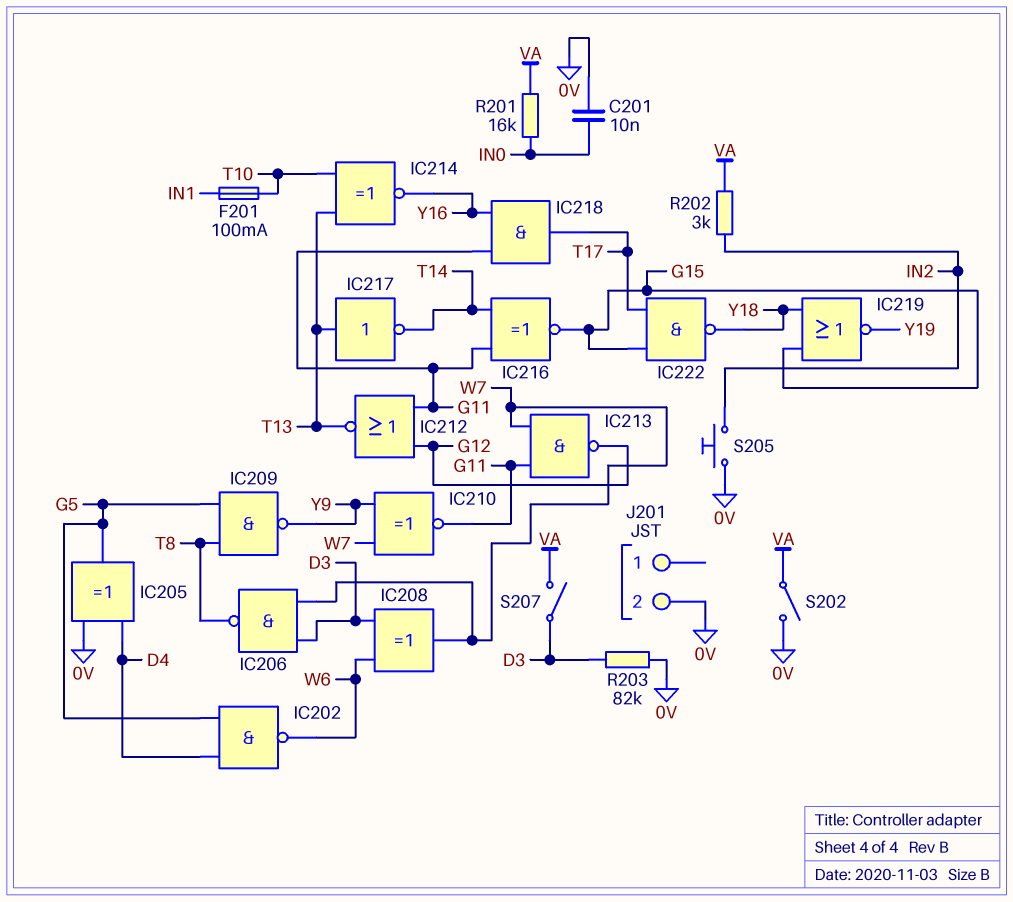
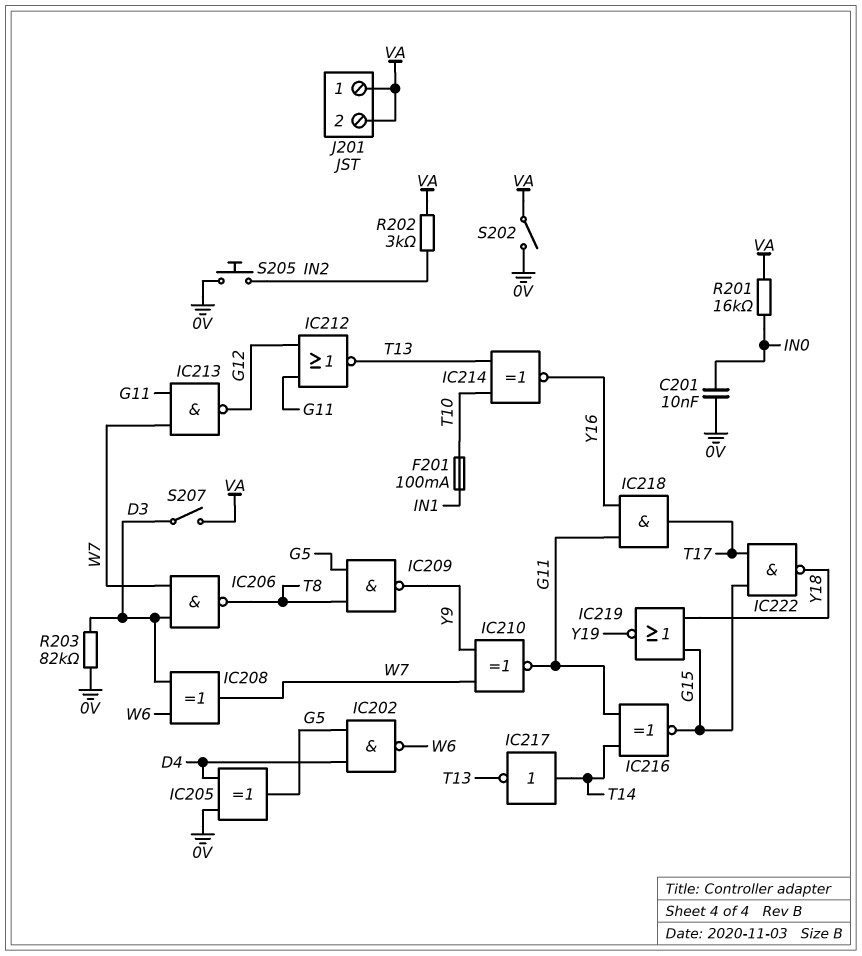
IC217: NOT (in T13, out T14) -> NOT (in T14, out T13)
J201 pin 1: none -> VA
J201 pin 2: 0V -> VA

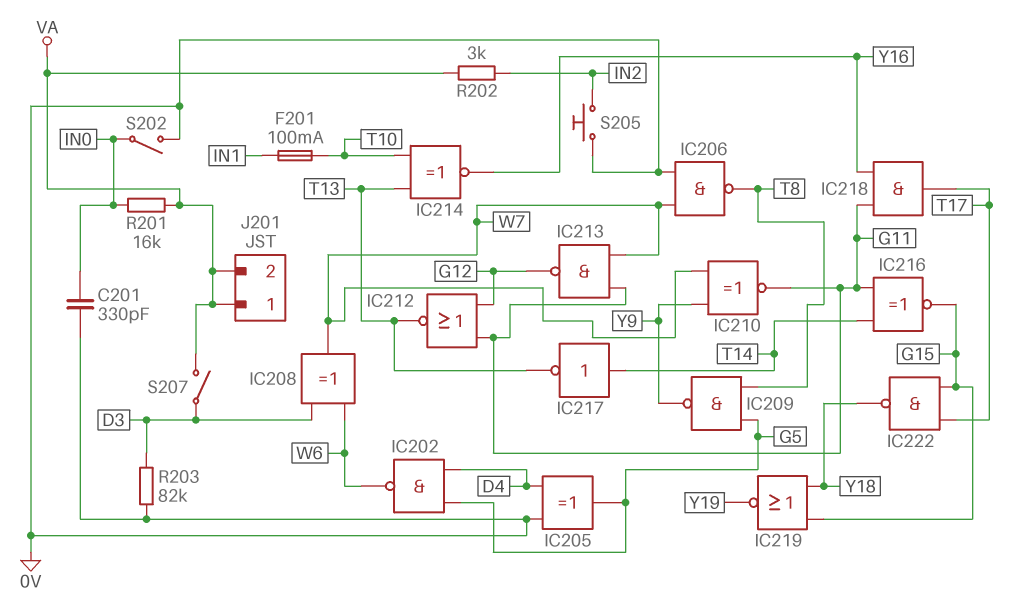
C201: 10nF (0V, IN0) -> 330pF (0V, IN0)
IC206: NAND (in D3, in W7, out T8) -> NAND (in 0V, in W7, out T8)
S202: switch (0V, VA) -> switch (0V, IN0)

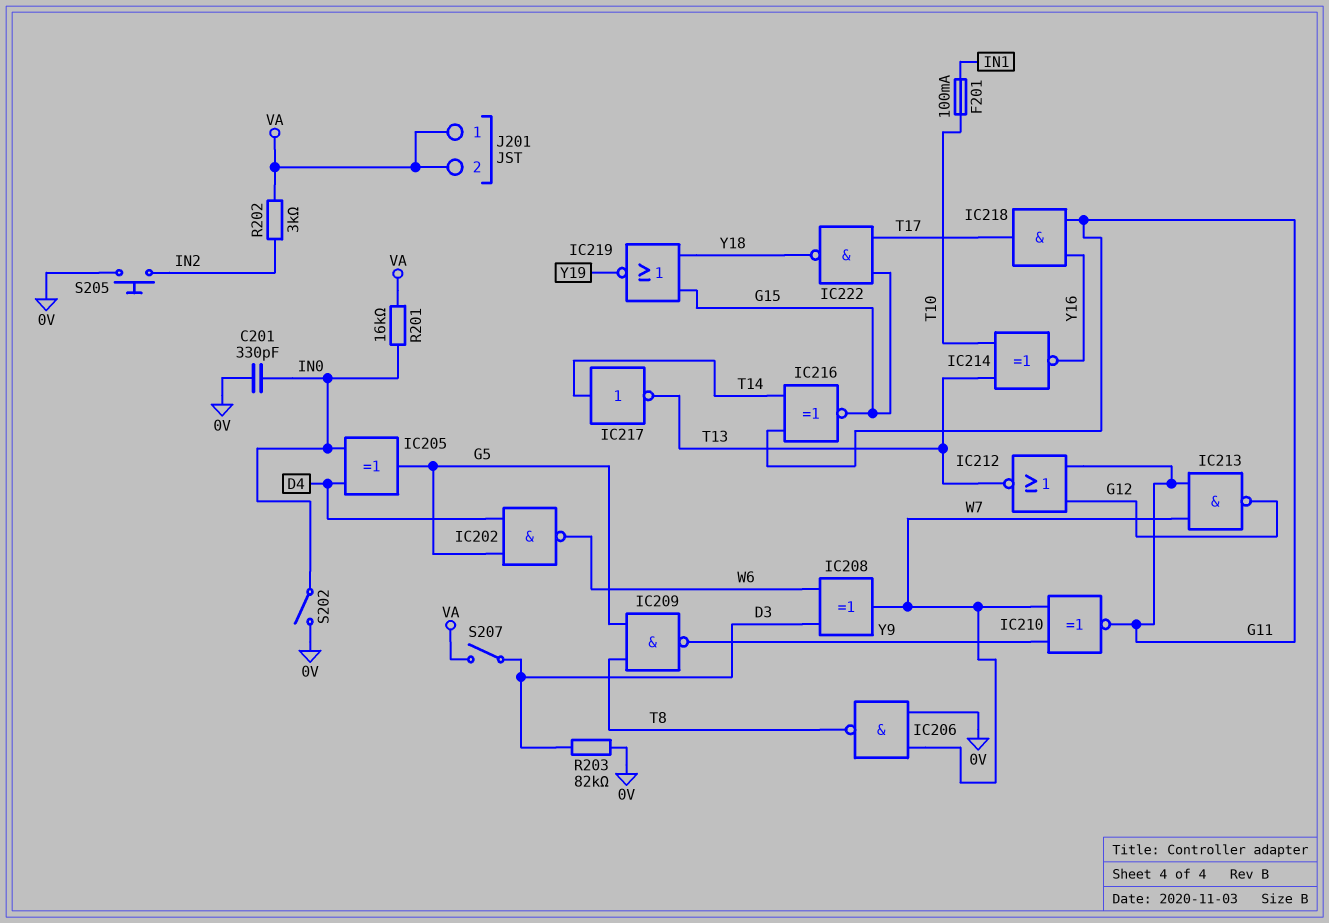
IC205: XOR (in 0V, in D4, out G5) -> XOR (in D4, in IN0, out G5)

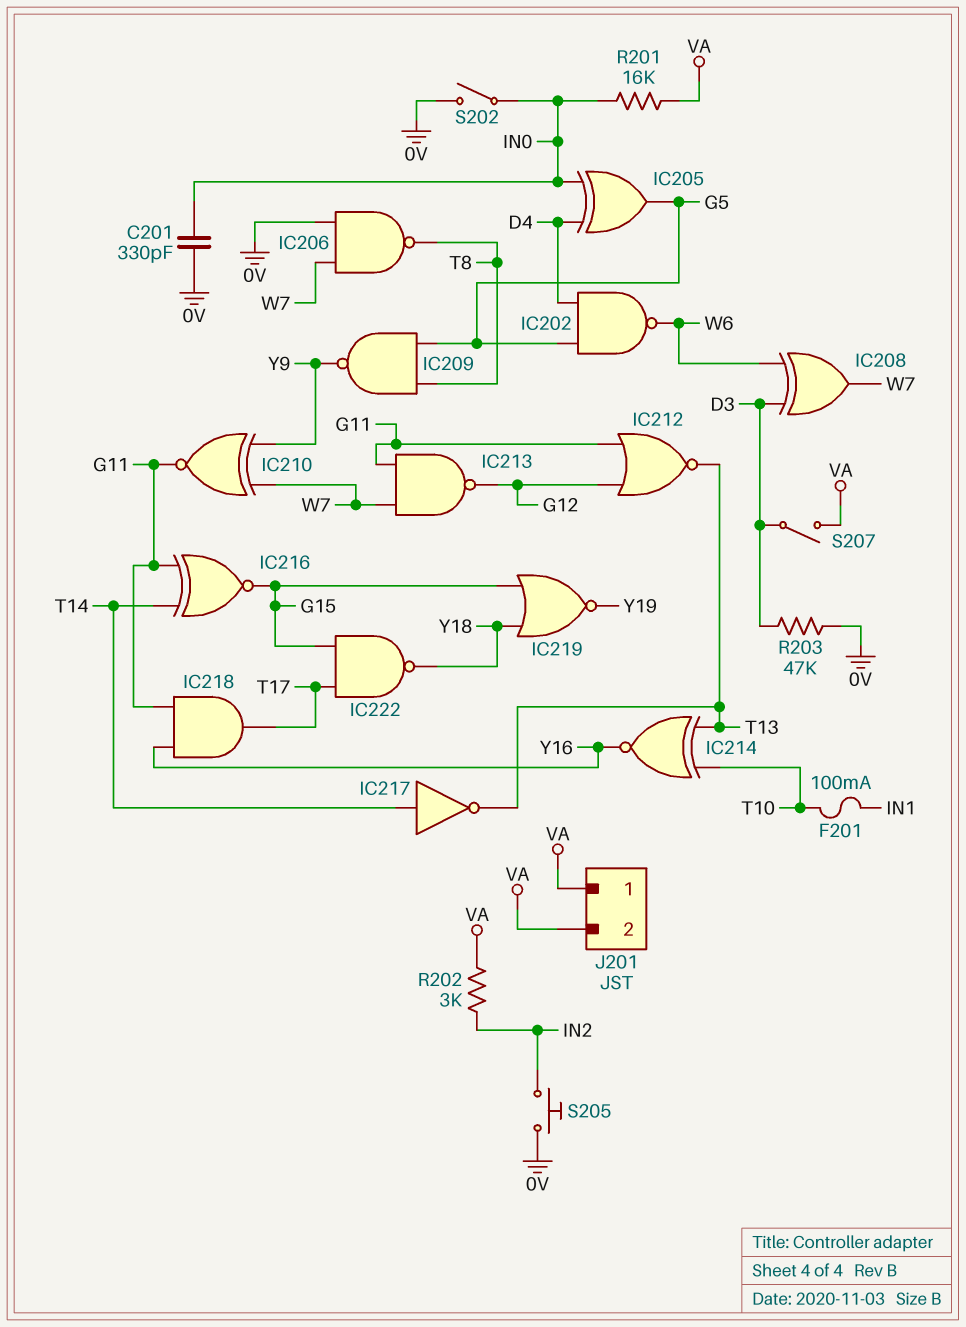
R203: 82k (0V, D3) -> 47k (0V, D3)

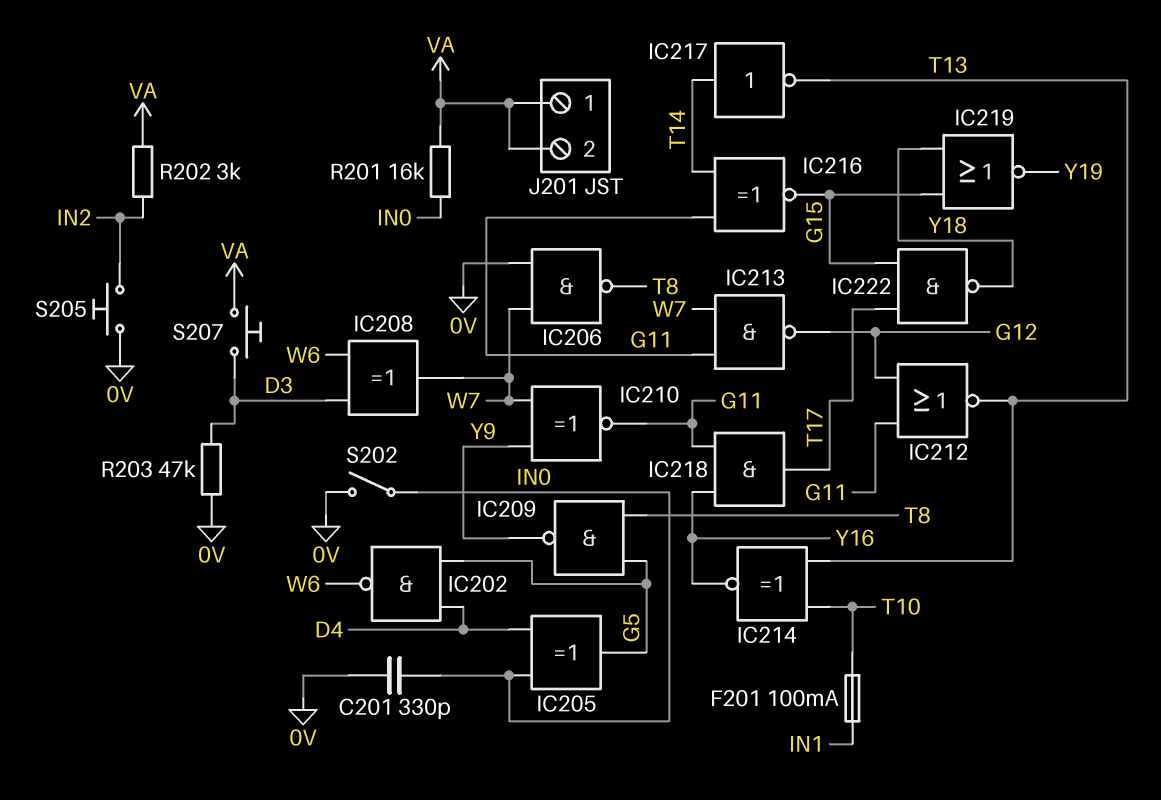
S207: switch (D3, VA) -> button (D3, VA)

